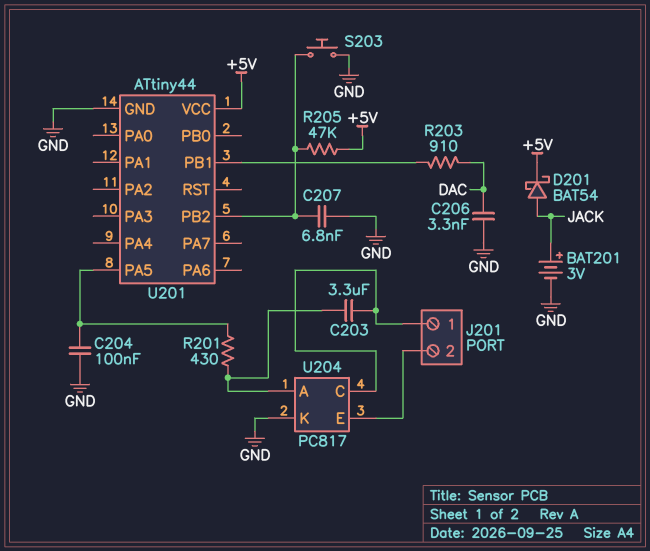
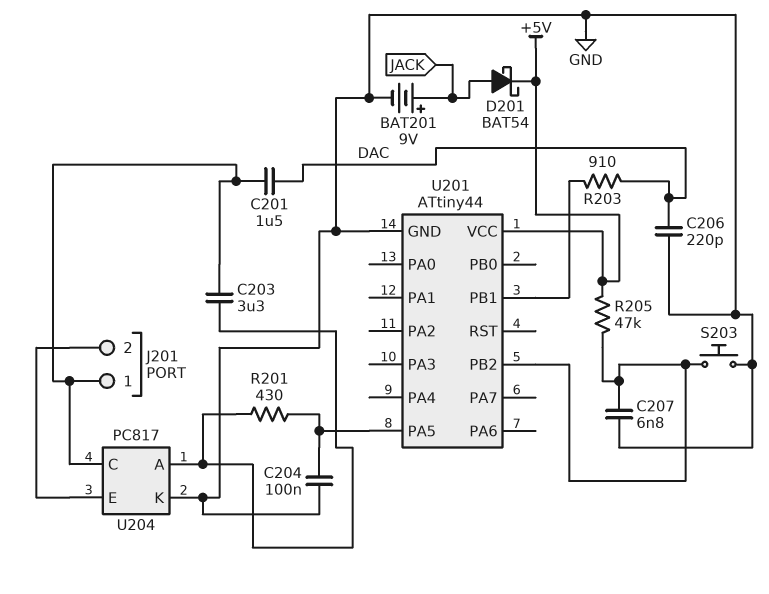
BAT201: 3V (plus JACK, minus GND) -> 9V (plus JACK, minus GND)
C201: none -> 1.5uF (DAC, J201/1)
C206: 3.3nF (DAC, GND) -> 220pF (DAC, GND)

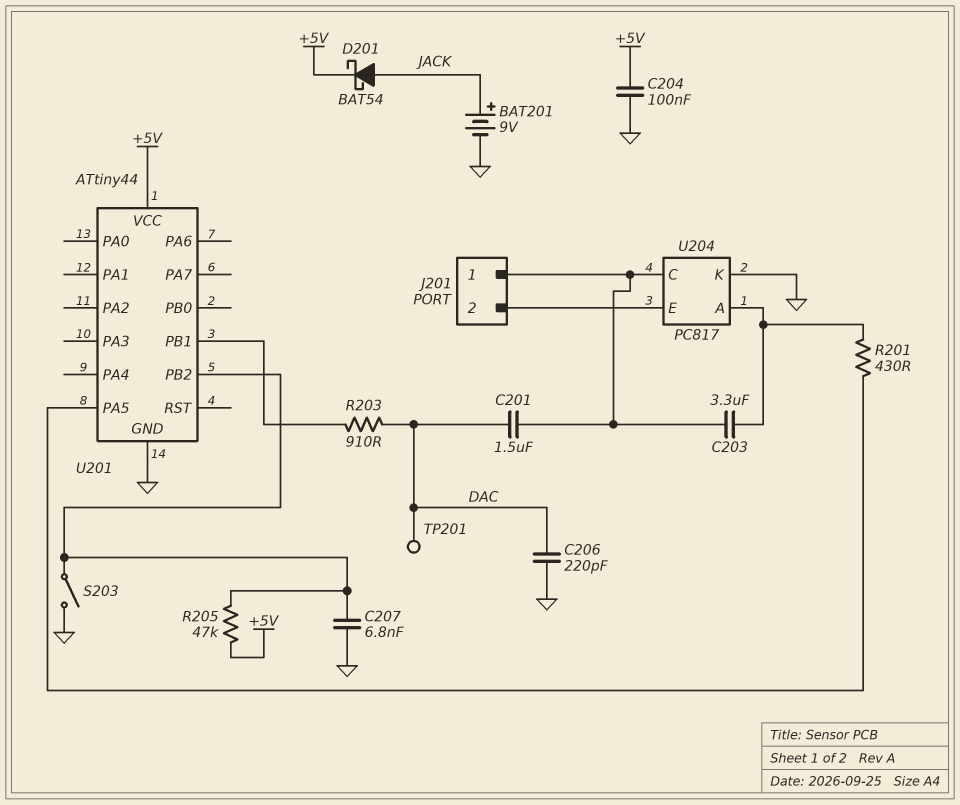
C204: 100nF (GND, U201/PA5) -> 100nF (+5V, GND)
S203: button (GND, U201/PB2) -> switch (GND, U201/PB2)
TP201: none -> test point (DAC)

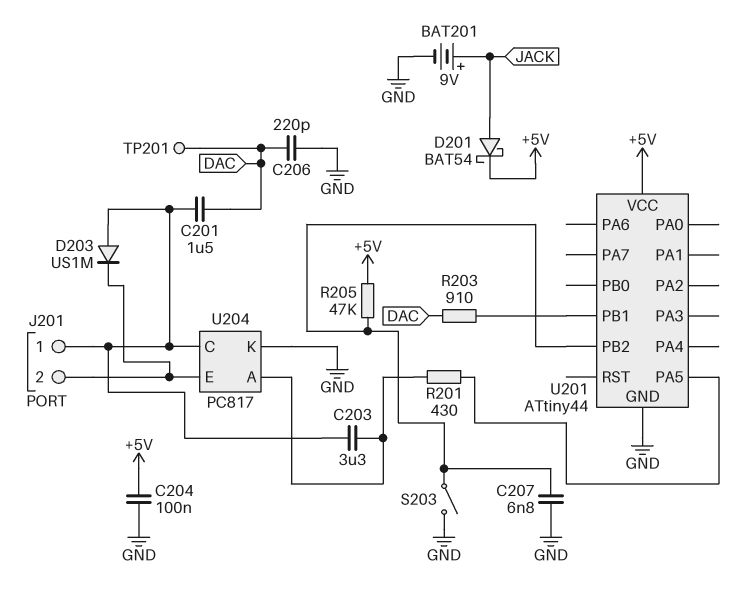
D203: none -> diode US1M (A J201/1, K J201/2)

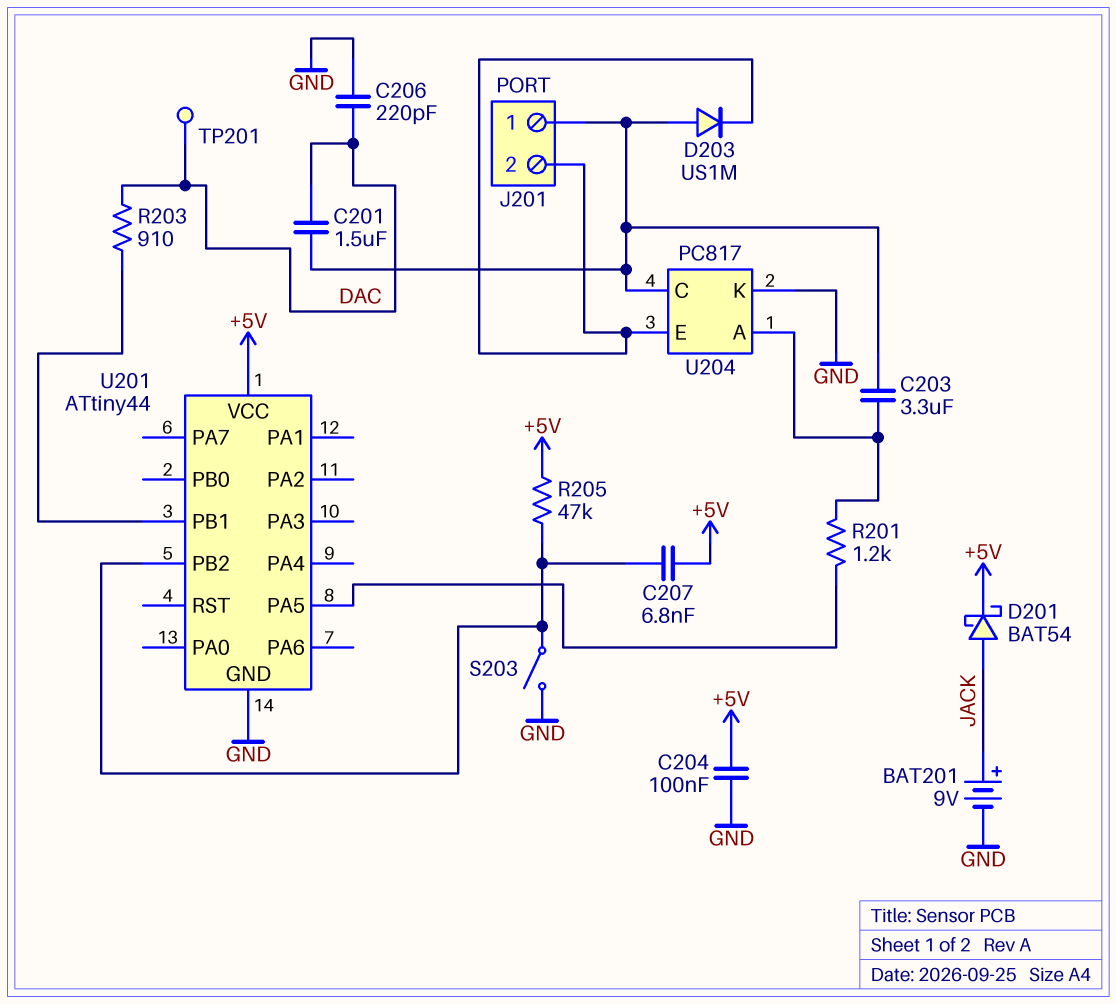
C207: 6.8nF (GND, U201/PB2) -> 6.8nF (+5V, U201/PB2)
R201: 430 (U201/PA5, U204/A) -> 1.2k (U201/PA5, U204/A)

